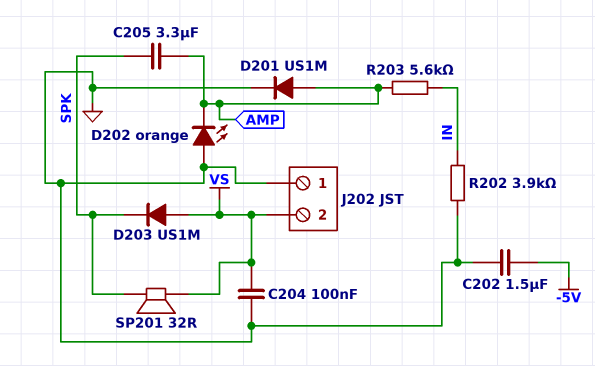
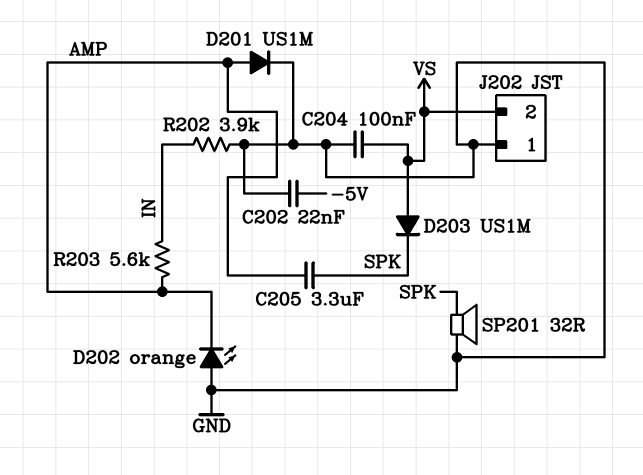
C202: 1.5uF (-5V, GND) -> 22nF (-5V, GND)
SP201: speaker 32R (SPK, VS) -> speaker 32R (GND, SPK)

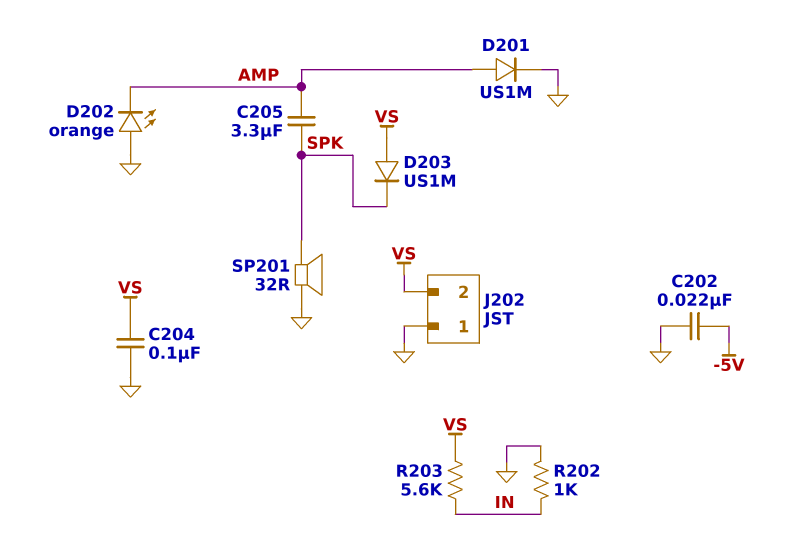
R202: 3.9k (GND, IN) -> 1k (GND, IN)
R203: 5.6k (AMP, IN) -> 5.6k (IN, VS)

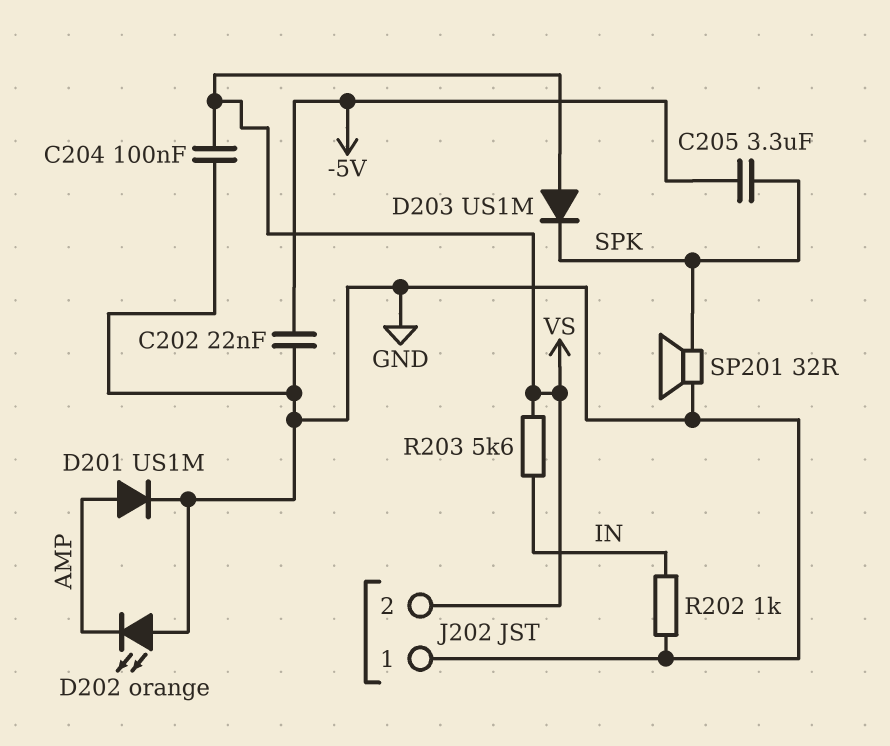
C205: 3.3uF (AMP, SPK) -> 3.3uF (-5V, SPK)

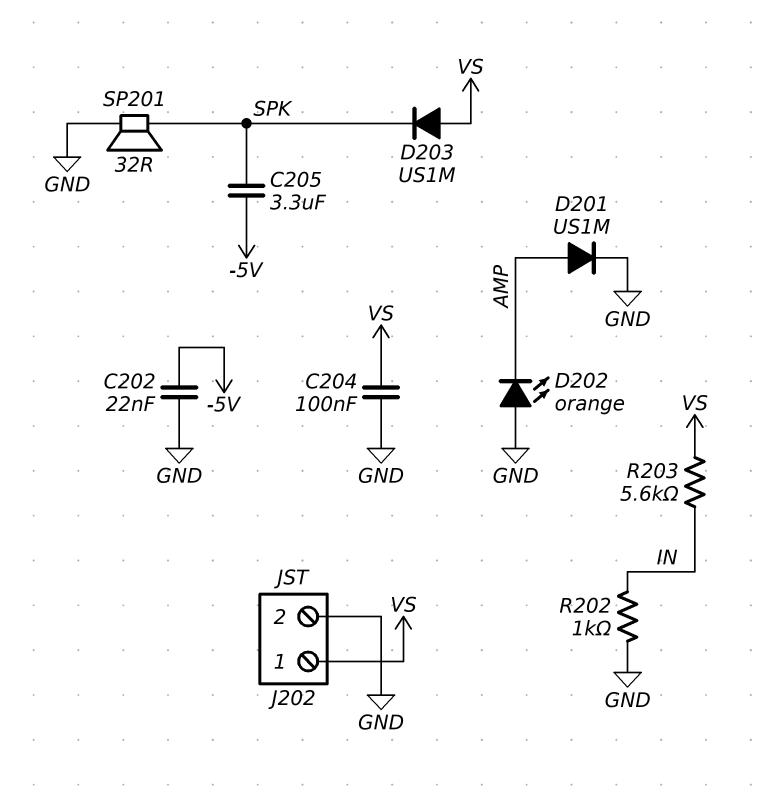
J202 pin 1: GND -> VS
J202 pin 2: VS -> GND

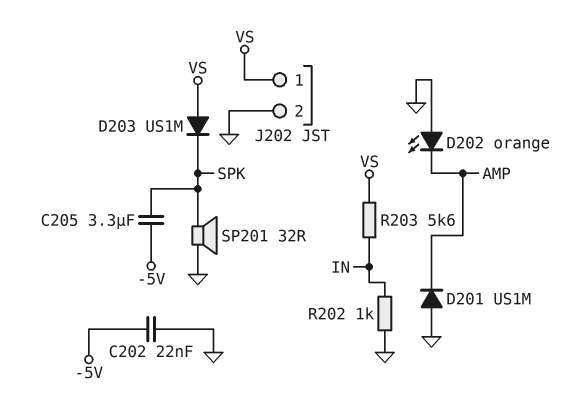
C204: 100nF (GND, VS) -> none
D201: diode US1M (A AMP, K GND) -> diode US1M (A GND, K AMP)

